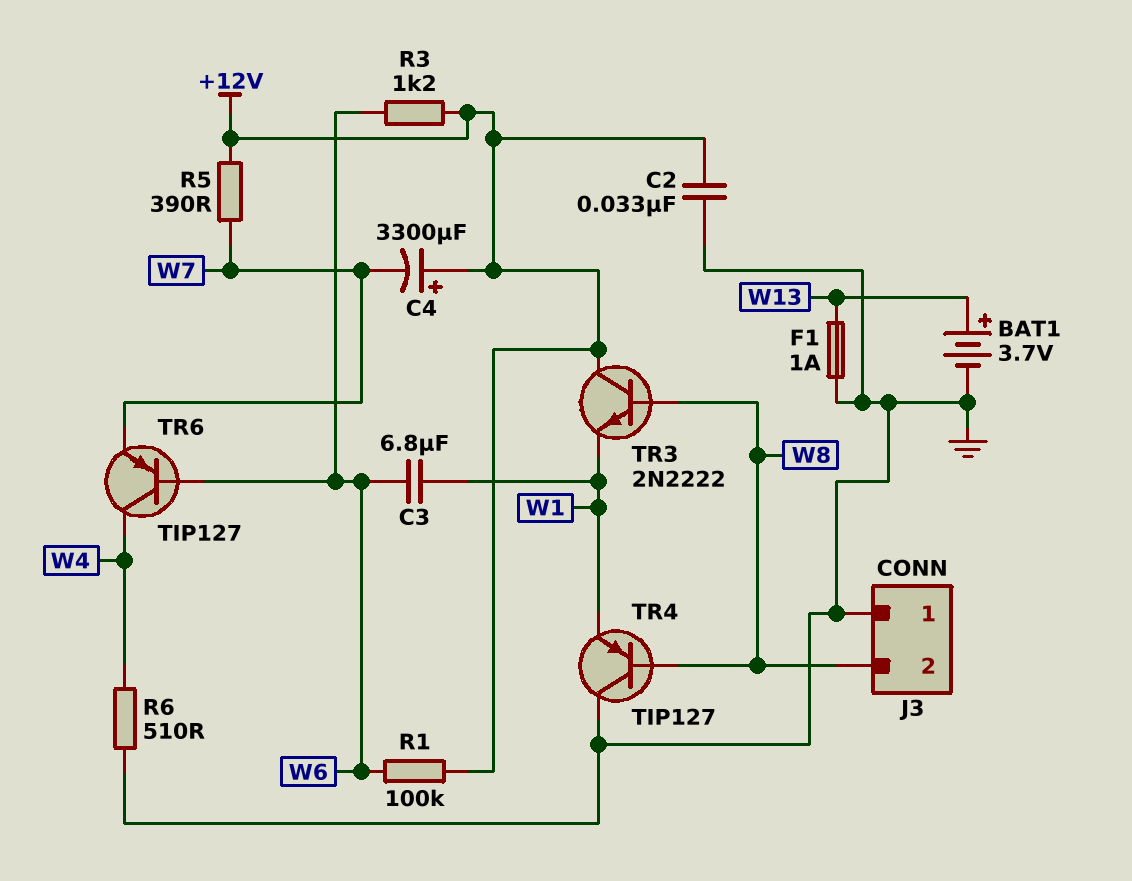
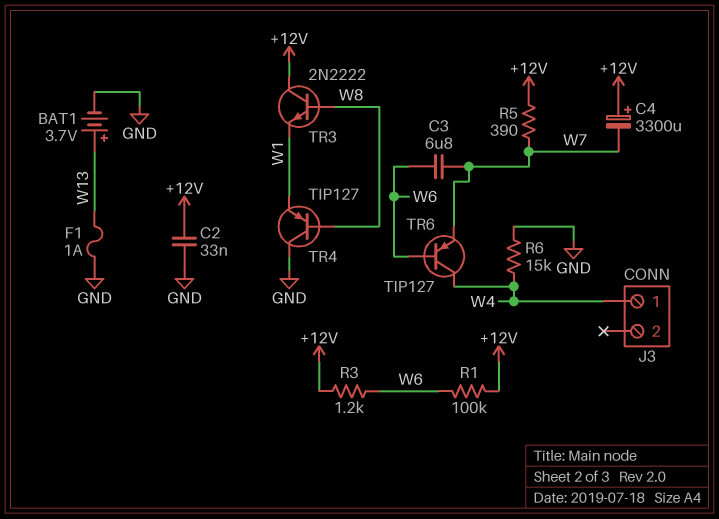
C3: 6.8uF (W1, W6) -> 6.8uF (W6, W7)
J3 pin 1: GND -> W4
J3 pin 2: W8 -> none
R6: 510 (GND, W4) -> 15k (GND, W4)

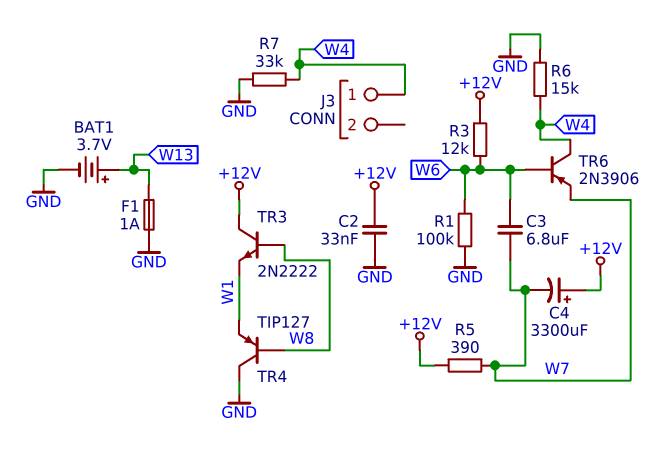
R1: 100k (+12V, W6) -> 100k (GND, W6)
R3: 1.2k (+12V, W6) -> 12k (+12V, W6)
R7: none -> 33k (GND, W4)
TR6: PNP TIP127 (B W6, C W4, E W7) -> PNP 2N3906 (B W6, C W4, E W7)

